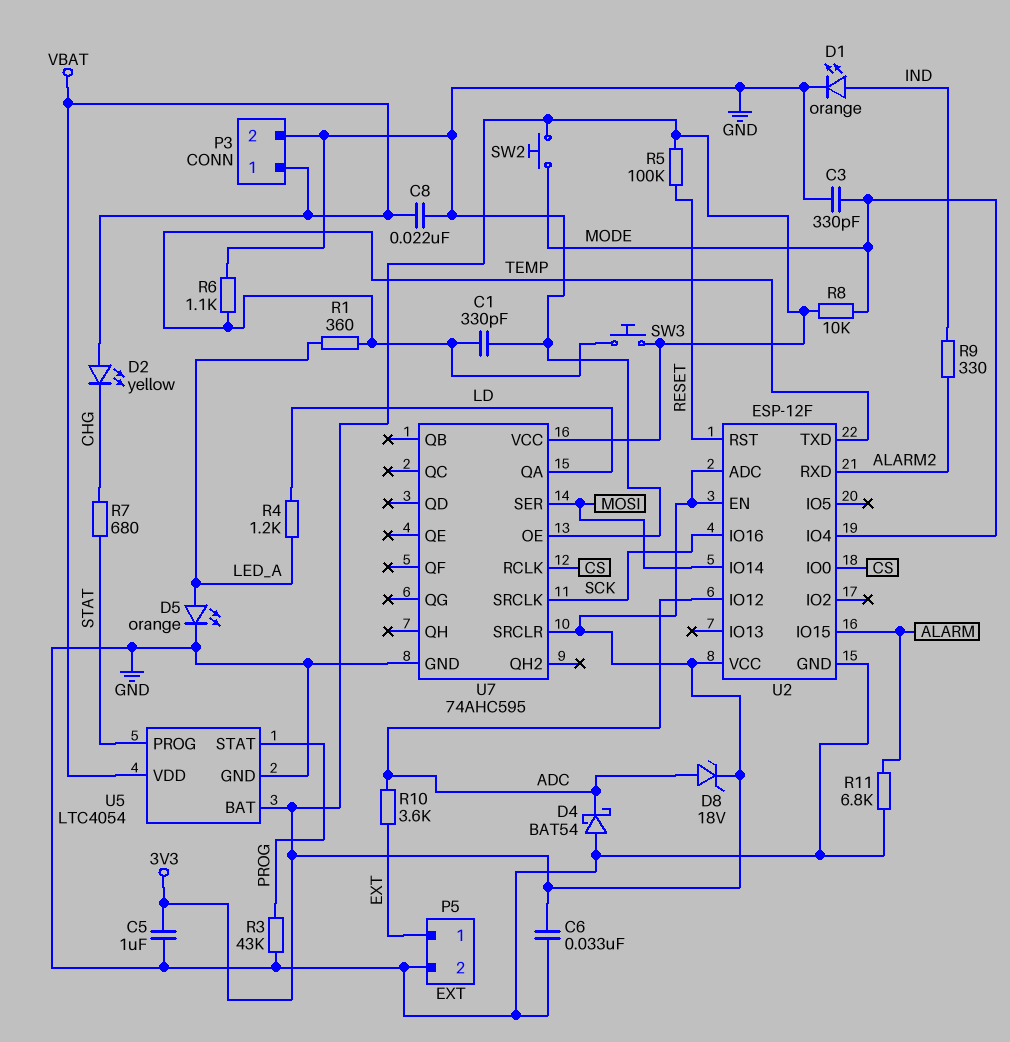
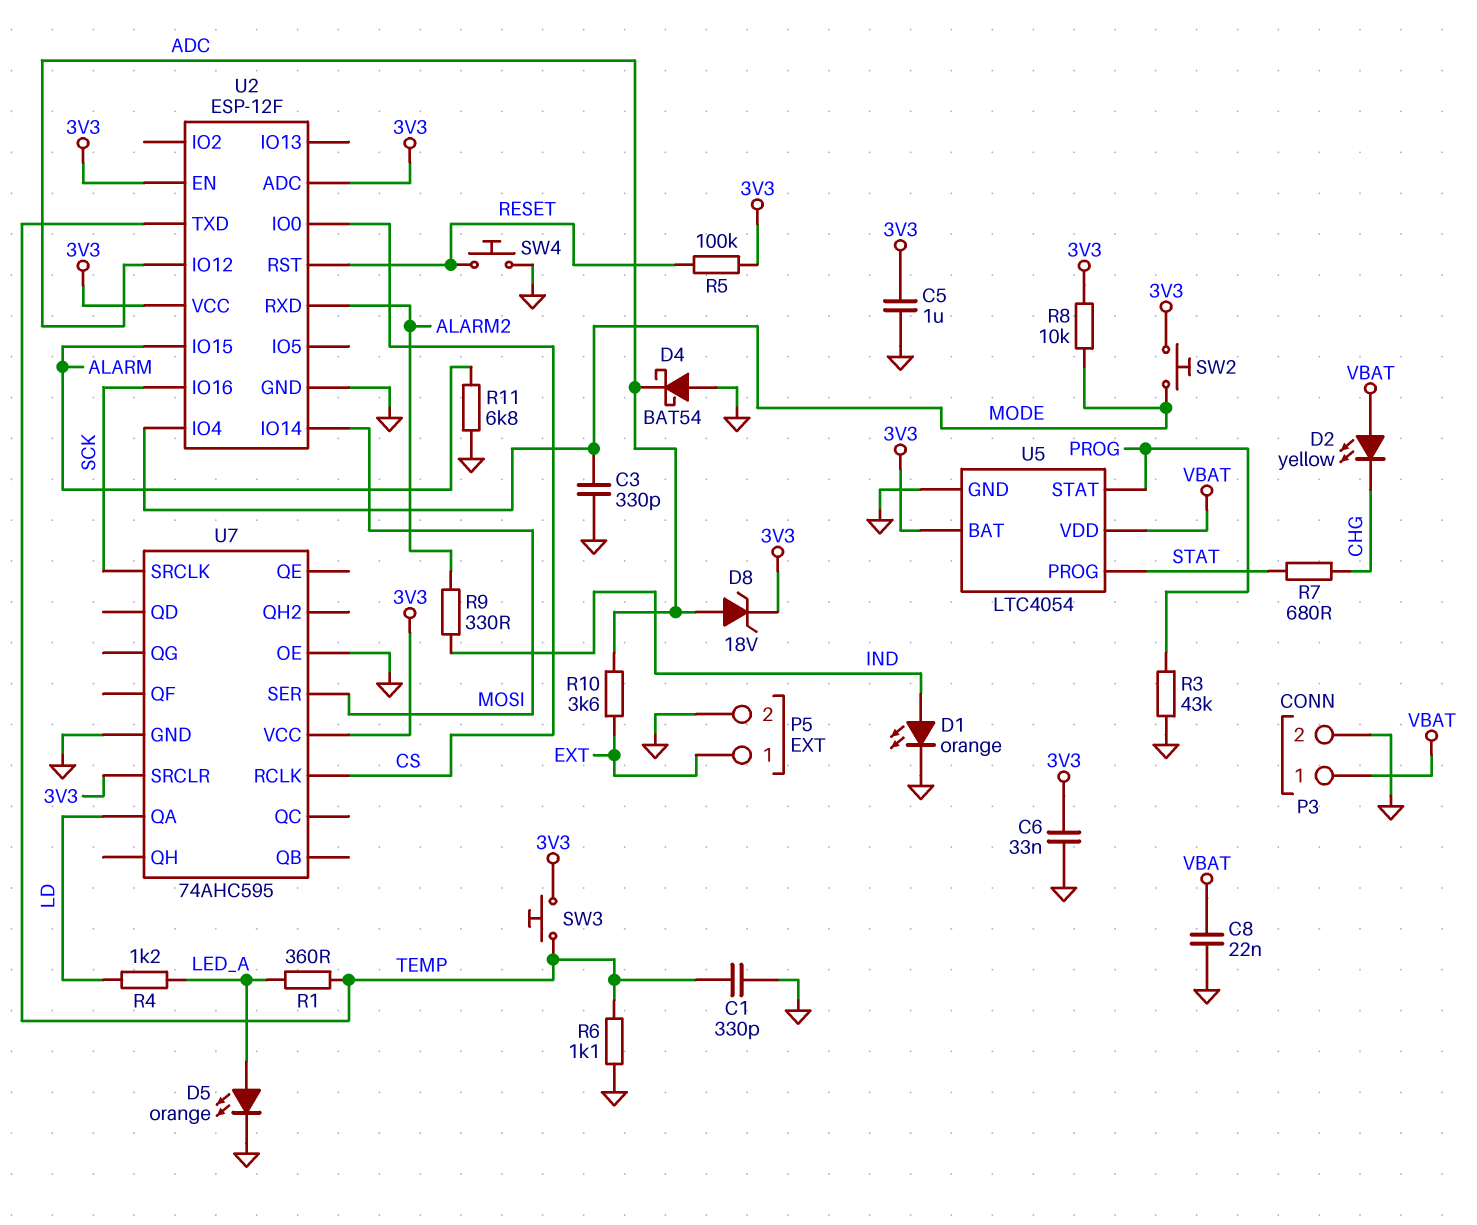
SW4: none -> button (GND, RESET)

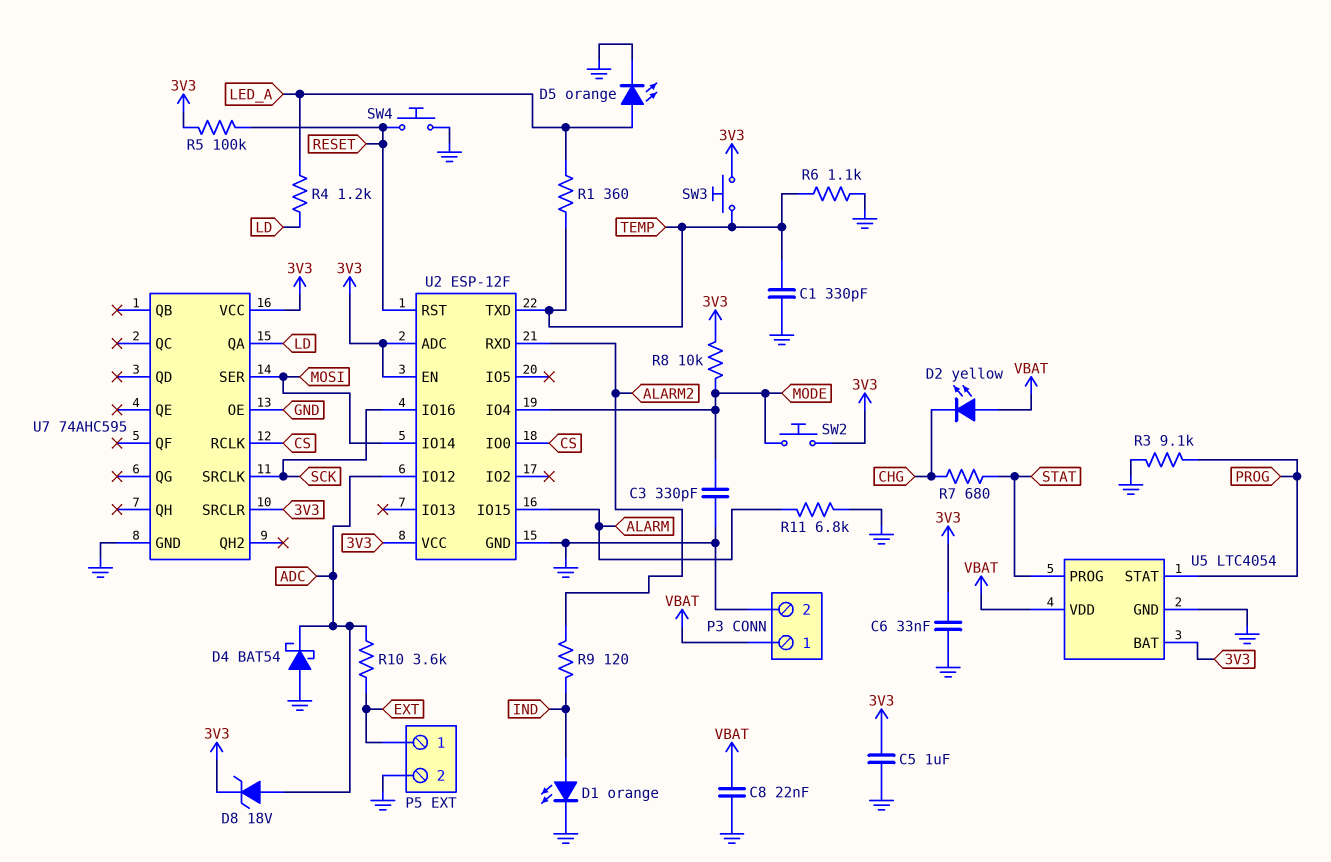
R3: 43k (GND, PROG) -> 9.1k (GND, PROG)
R9: 330 (ALARM2, IND) -> 120 (ALARM2, IND)

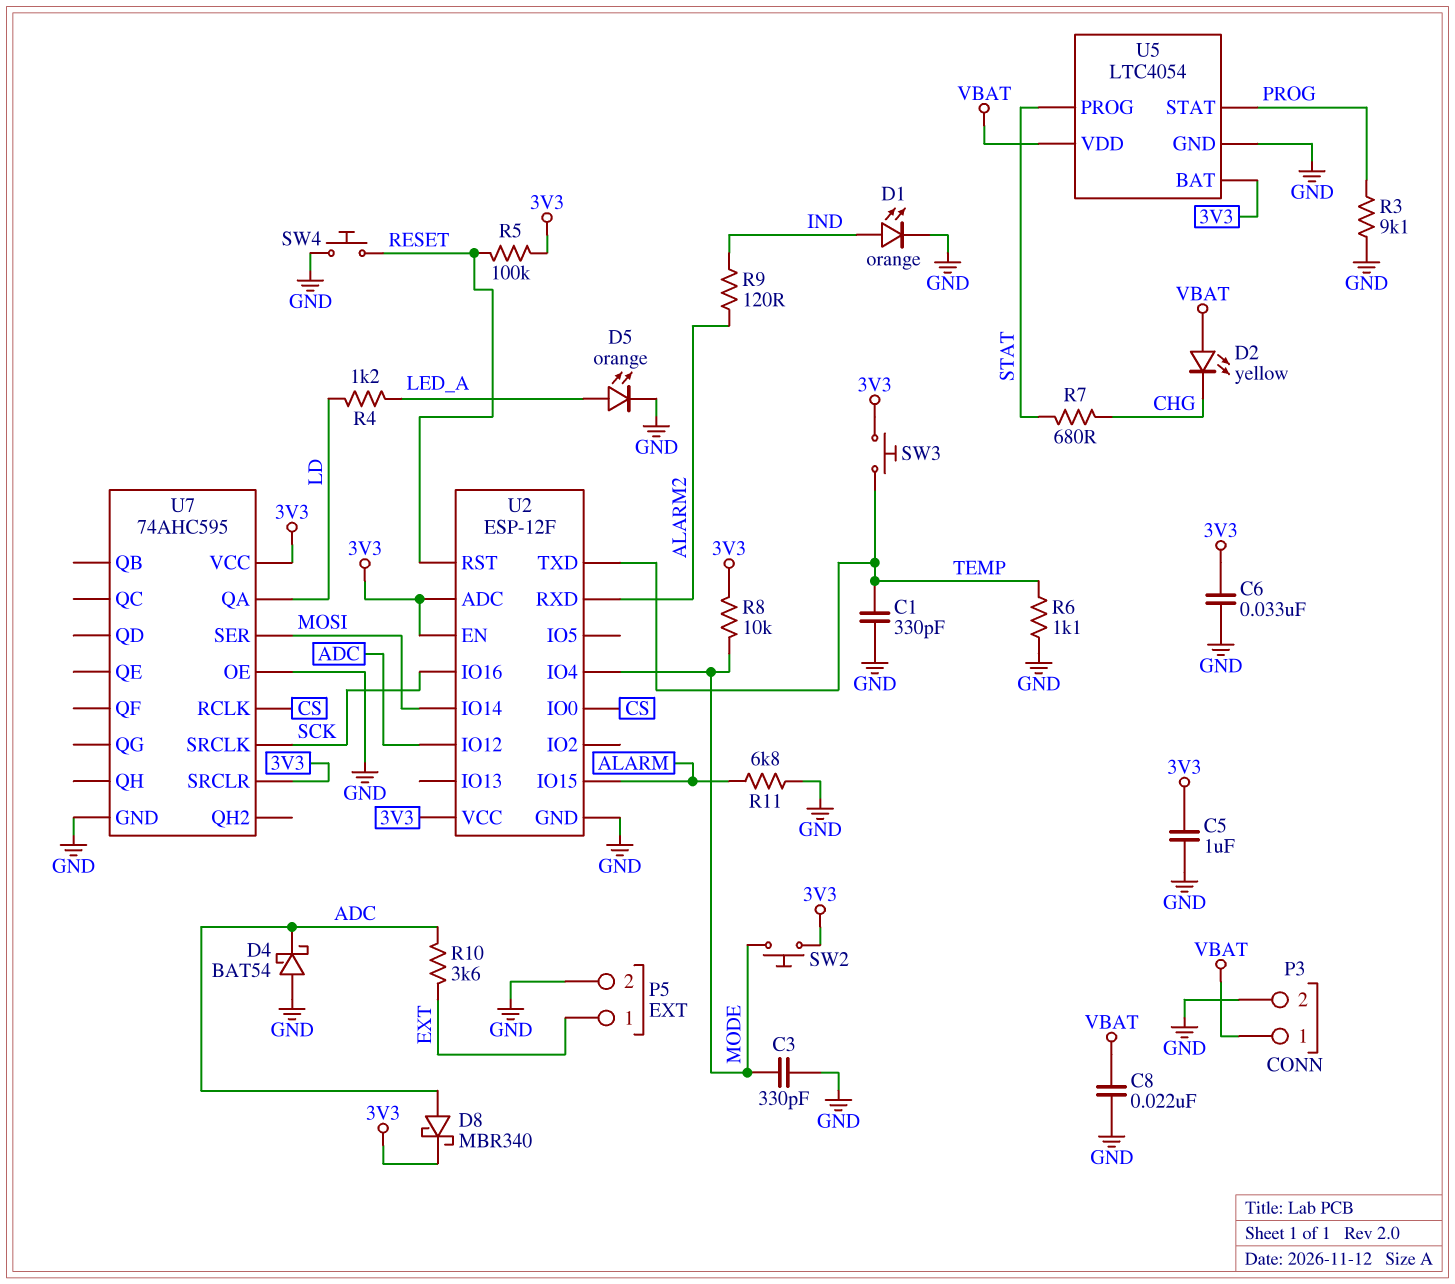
D8: zener 18V (A ADC, K 3V3) -> schottky MBR340 (A ADC, K 3V3)
R1: 360 (LED_A, TEMP) -> none

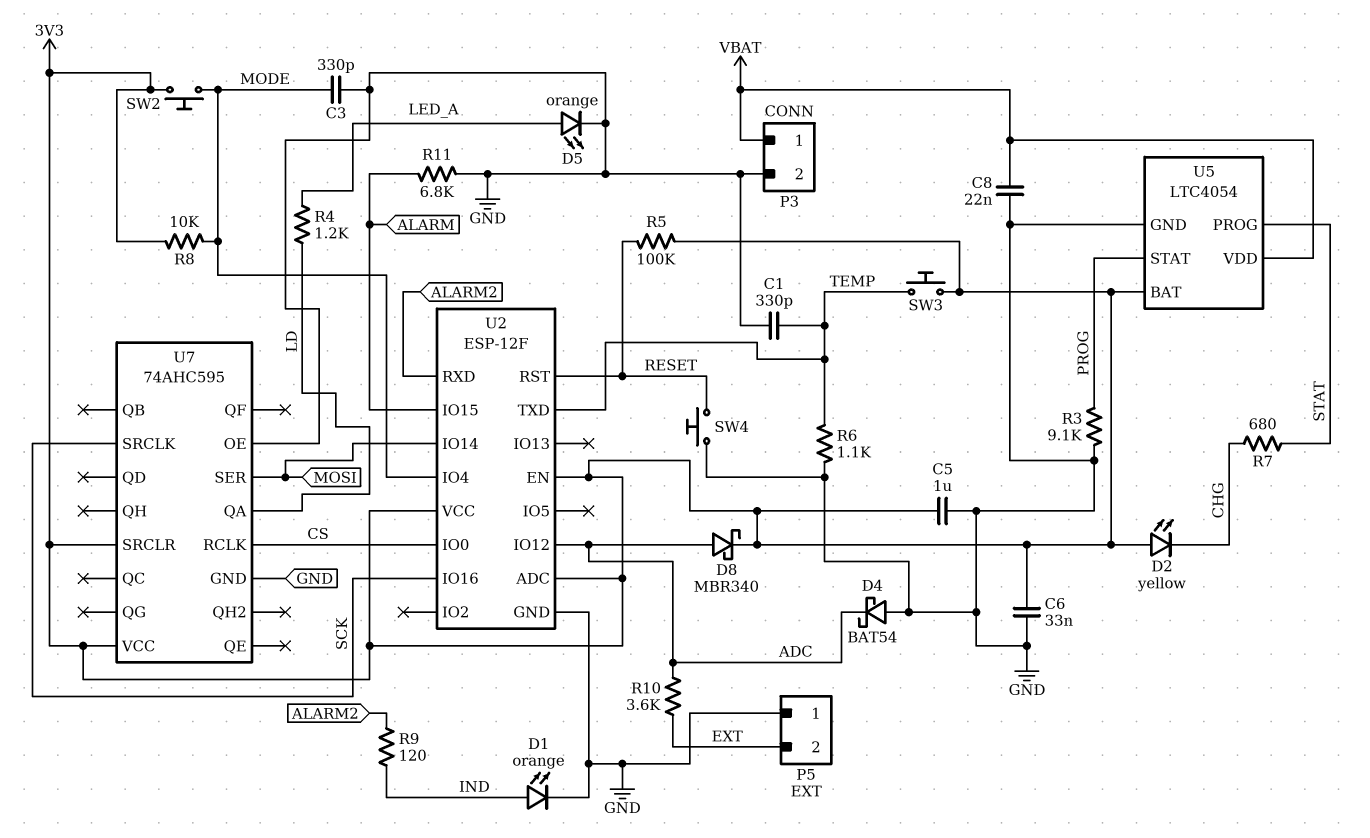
D2: LED yellow (A VBAT, K CHG) -> LED yellow (A 3V3, K CHG)
P5 pin 1: EXT -> GND
P5 pin 2: GND -> EXT

